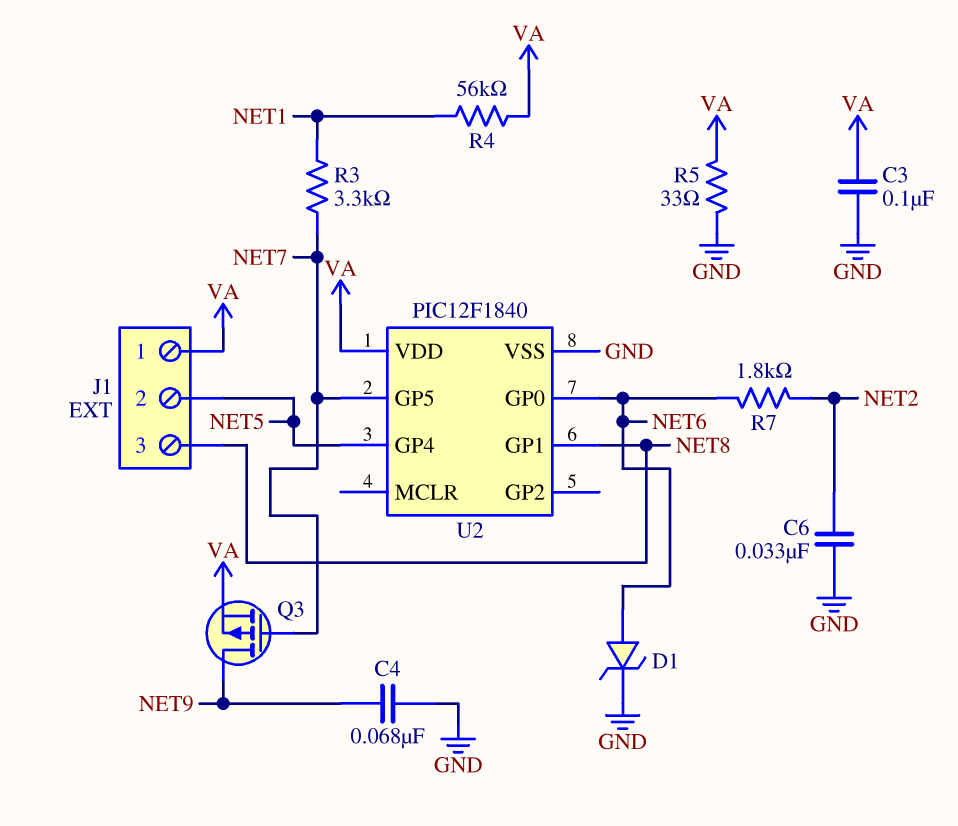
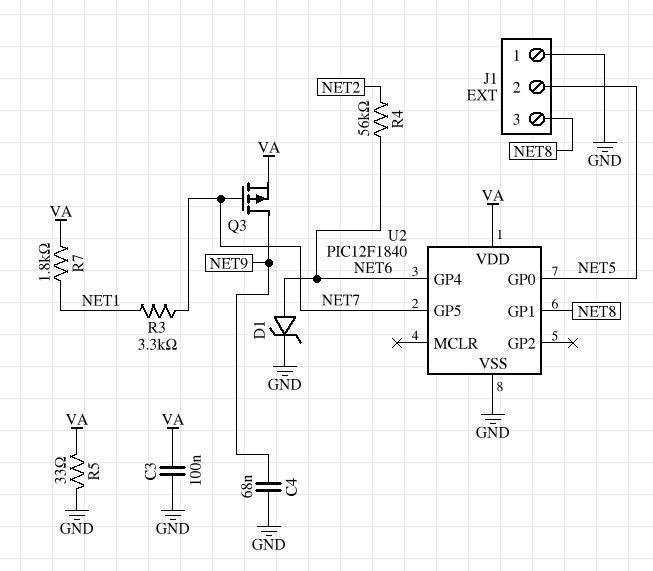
C6: 33nF (GND, NET2) -> none
J1 pin 1: VA -> GND
R4: 56k (NET1, VA) -> 56k (NET2, NET6)
R7: 1.8k (NET2, NET6) -> 1.8k (NET1, VA)
U2 pin GP0: NET6 -> NET5
U2 pin GP4: NET5 -> NET6

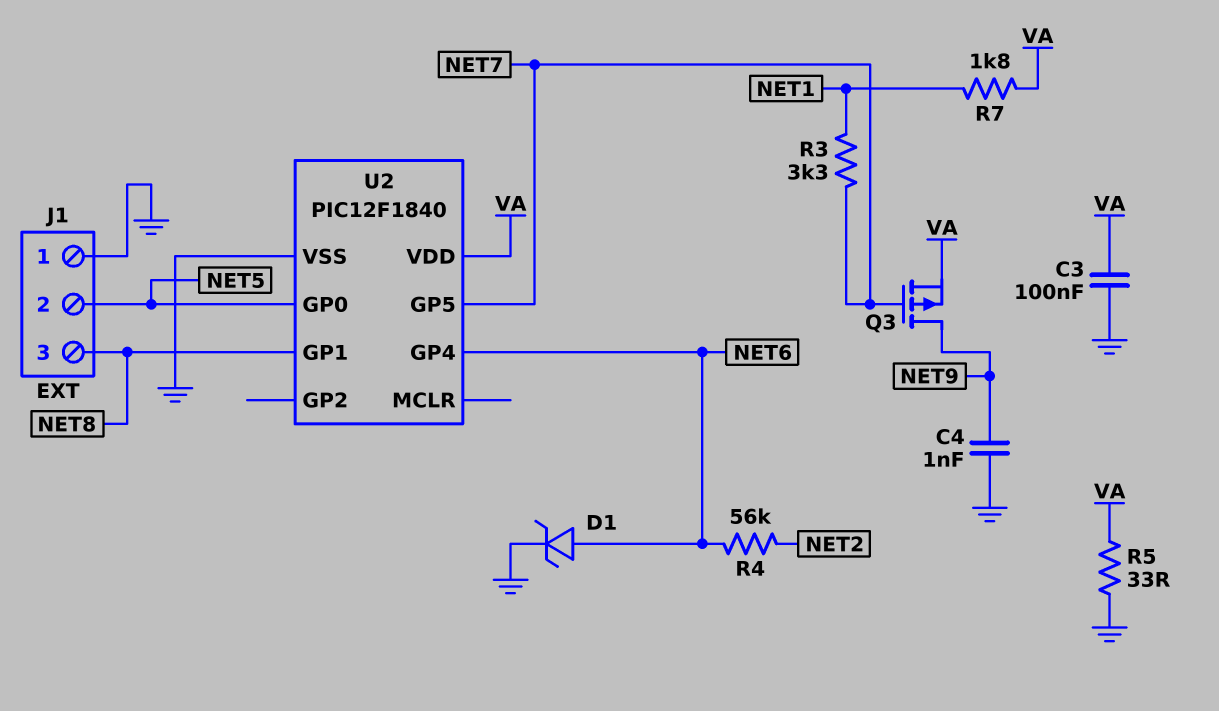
C4: 68nF (GND, NET9) -> 1nF (GND, NET9)

